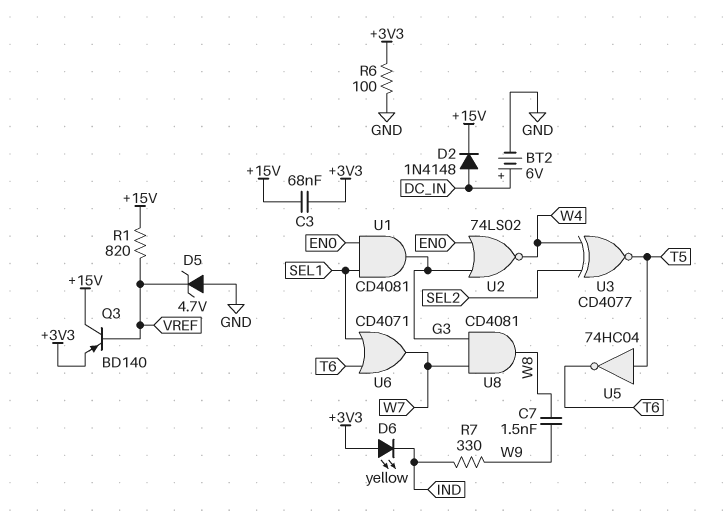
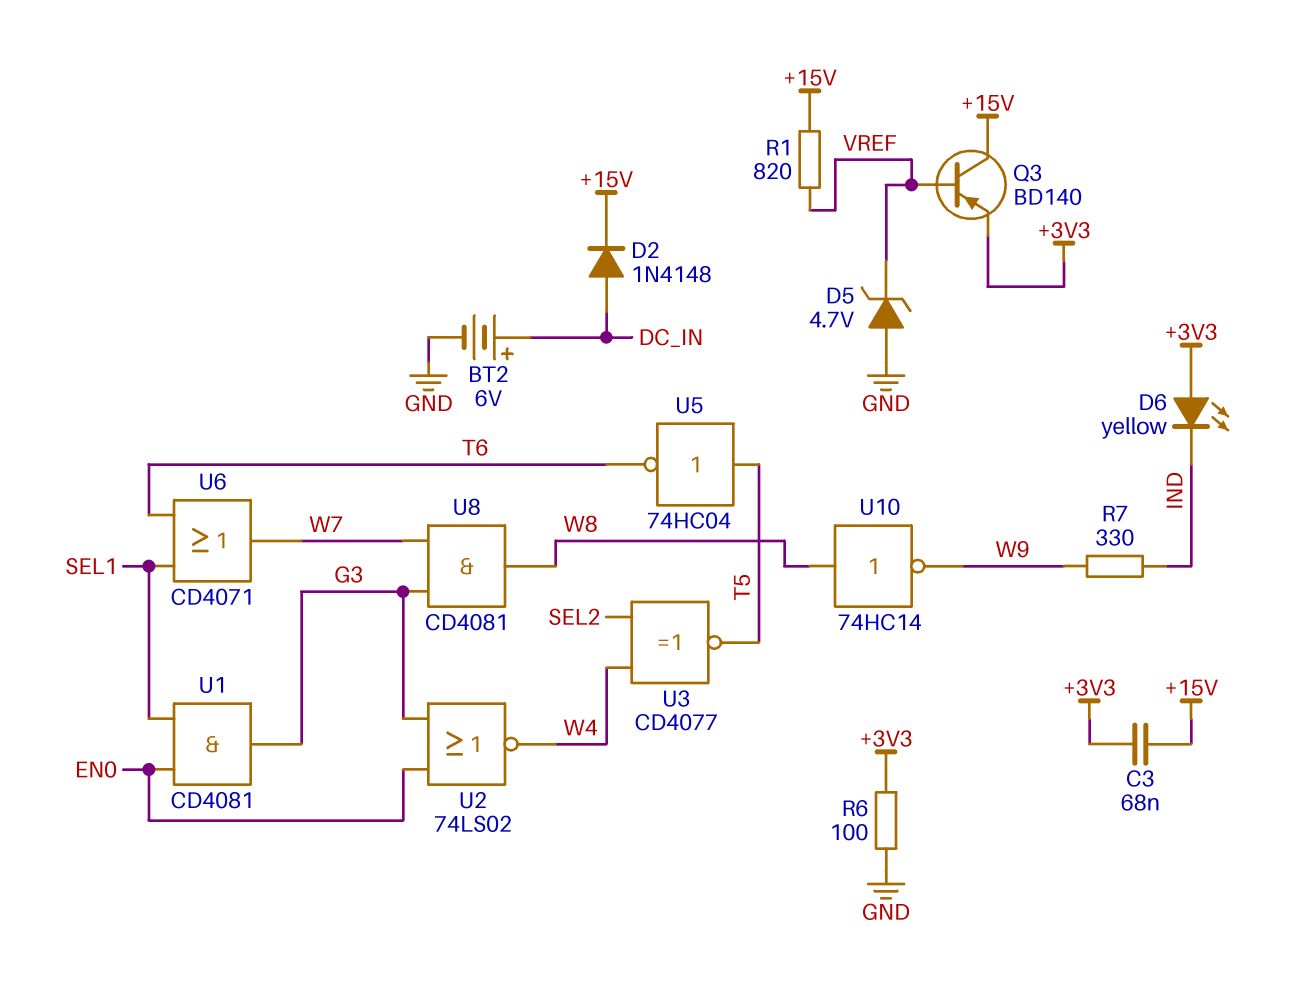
C7: 1.5nF (W8, W9) -> none
U10: none -> NOT 74HC14 (in W8, out W9)

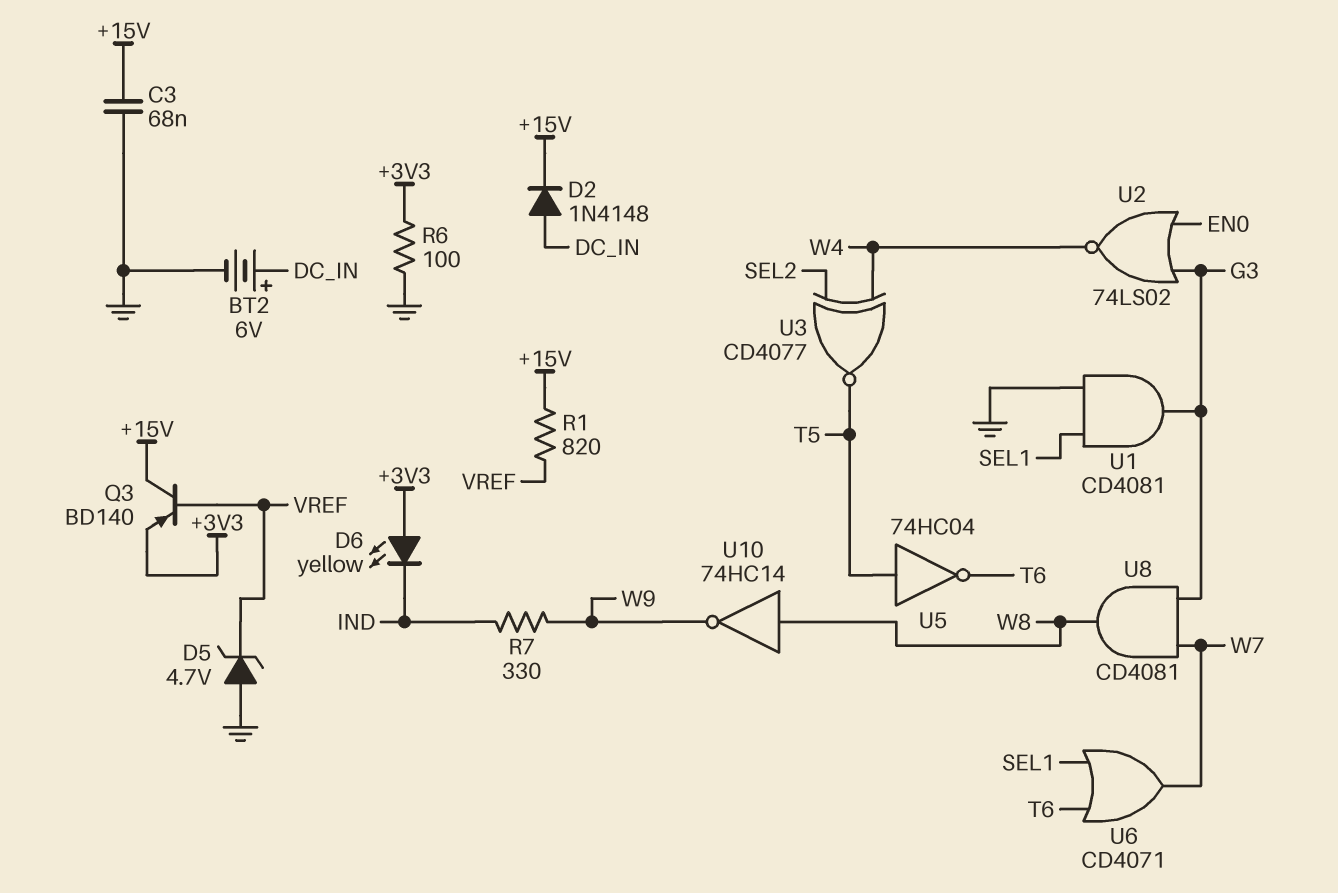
C3: 68nF (+3V3, +15V) -> 68nF (+15V, GND)
U1: AND CD4081 (in EN0, in SEL1, out G3) -> AND CD4081 (in GND, in SEL1, out G3)

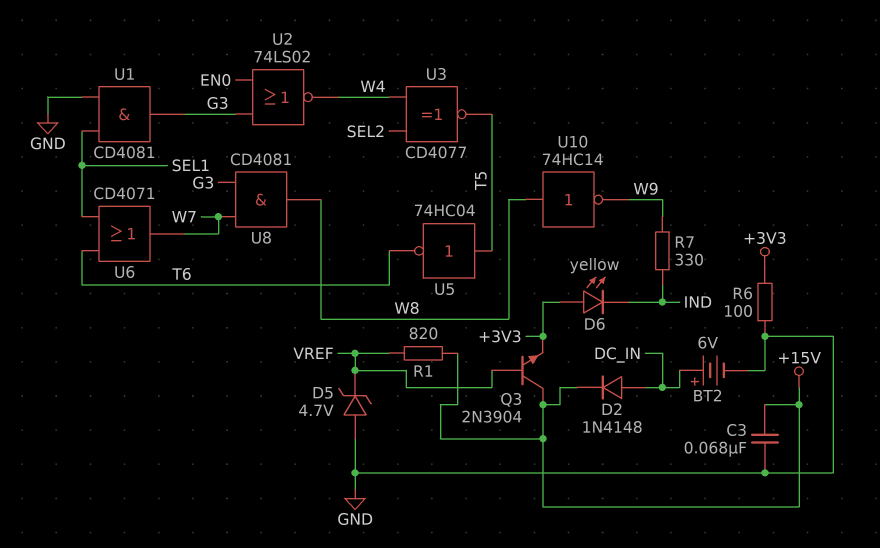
Q3: PNP BD140 (B VREF, C +15V, E +3V3) -> NPN 2N3904 (B VREF, C +15V, E +3V3)

